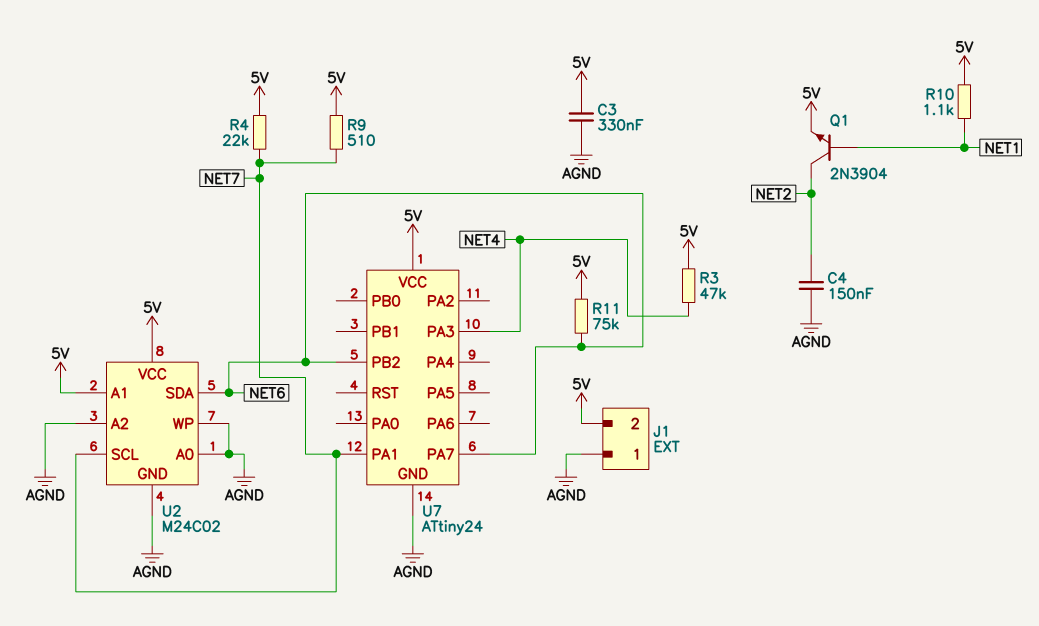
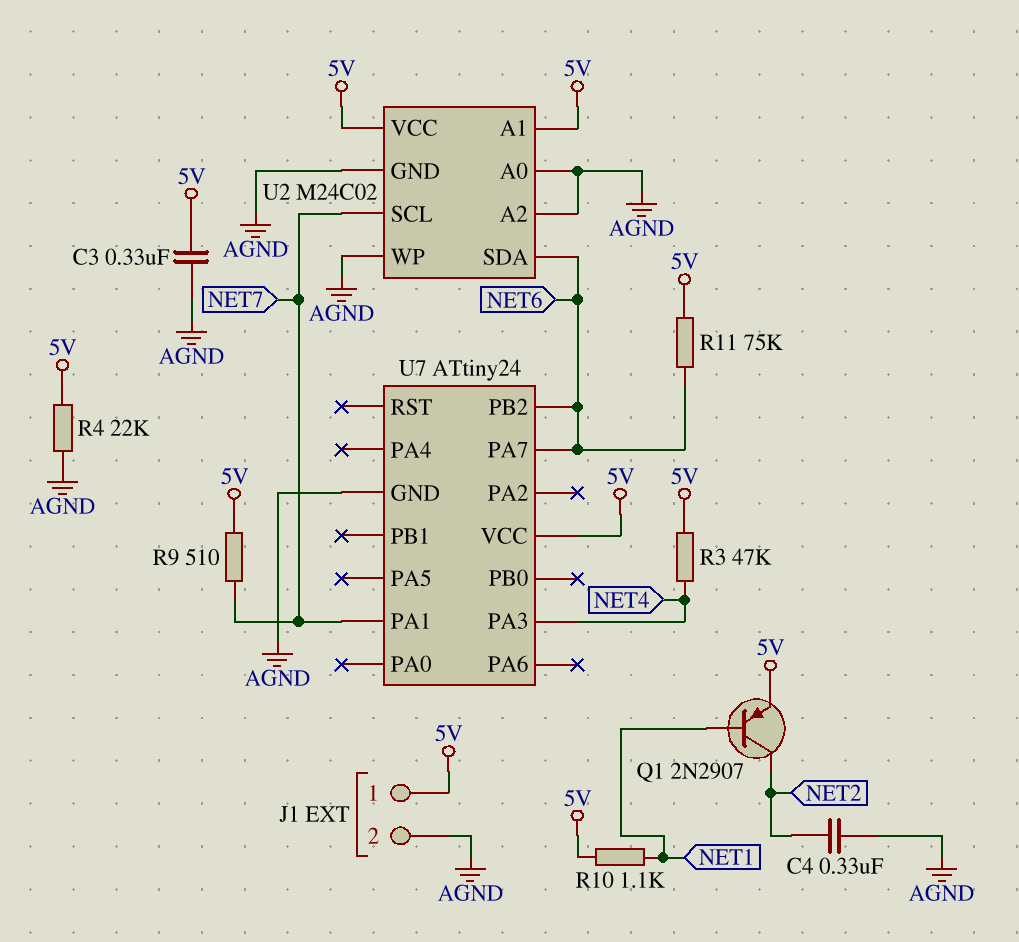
C4: 150nF (AGND, NET2) -> 330nF (AGND, NET2)
J1 pin 1: AGND -> 5V
J1 pin 2: 5V -> AGND
Q1: NPN 2N3904 (B NET1, C NET2, E 5V) -> PNP 2N2907 (B NET1, C NET2, E 5V)
R4: 22k (5V, NET7) -> 22k (5V, AGND)

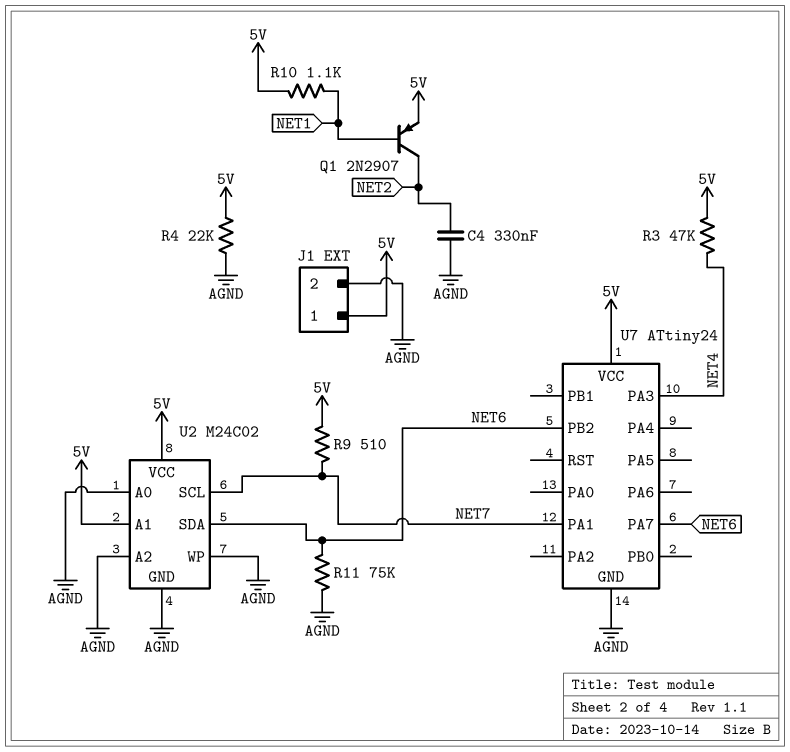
C3: 330nF (5V, AGND) -> none
R11: 75k (5V, NET6) -> 75k (AGND, NET6)

